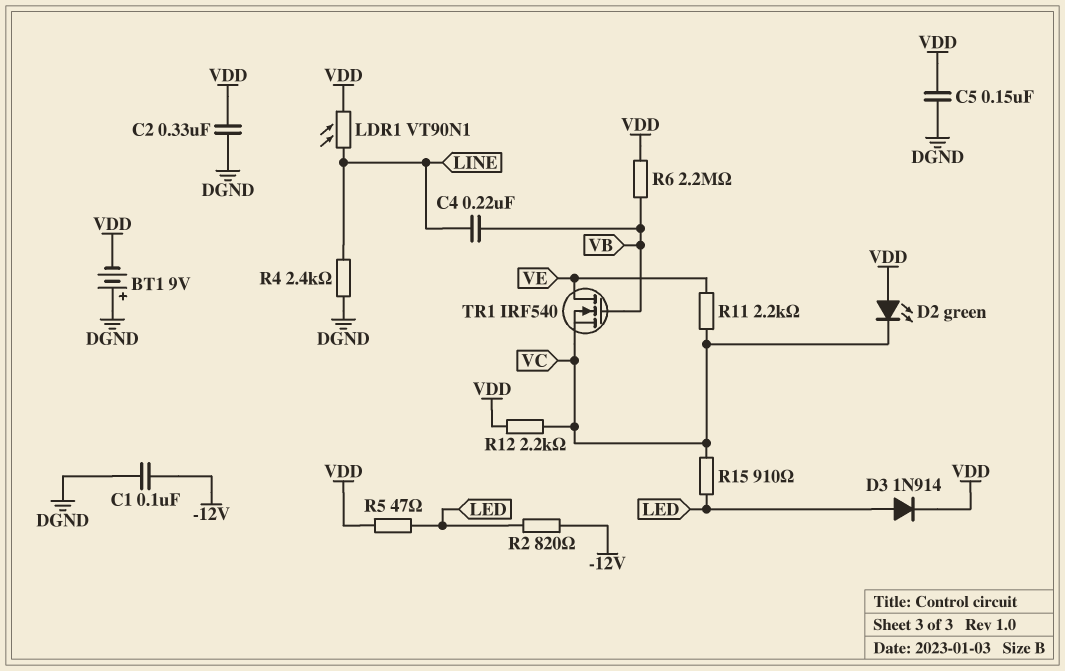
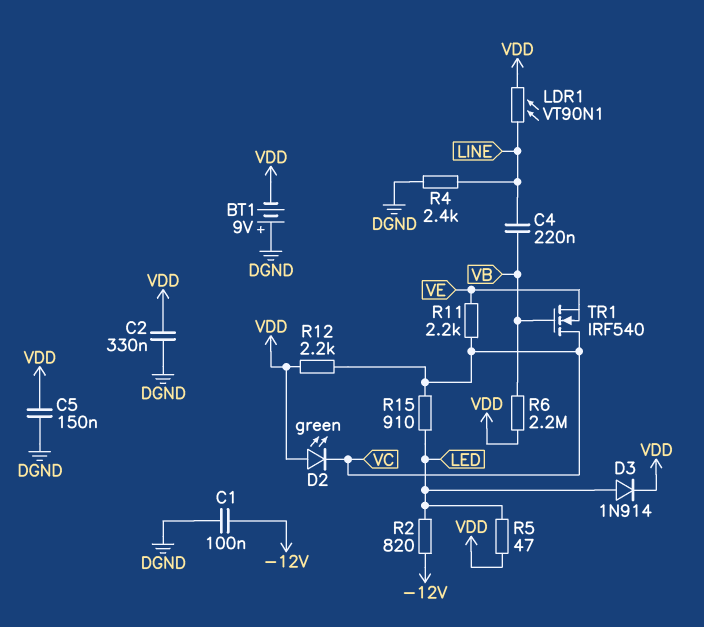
TR1: NMOS IRF540 (G VB, D VE, S VC) -> NMOS IRF540 (G VB, D VC, S VE)

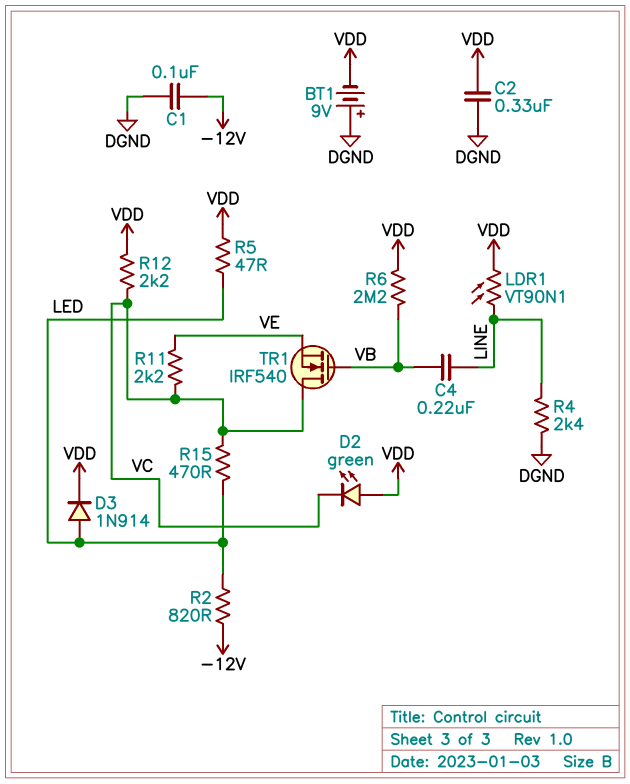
C5: 150nF (DGND, VDD) -> none
R15: 910 (LED, VC) -> 470 (LED, VC)

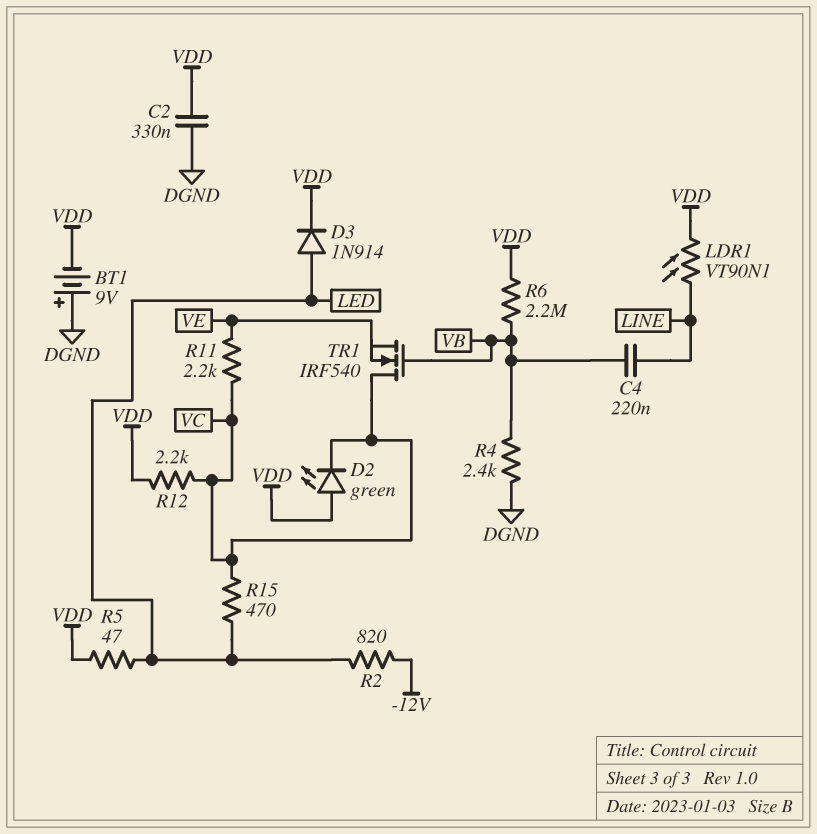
C1: 100nF (-12V, DGND) -> none
R4: 2.4k (DGND, LINE) -> 2.4k (DGND, VB)

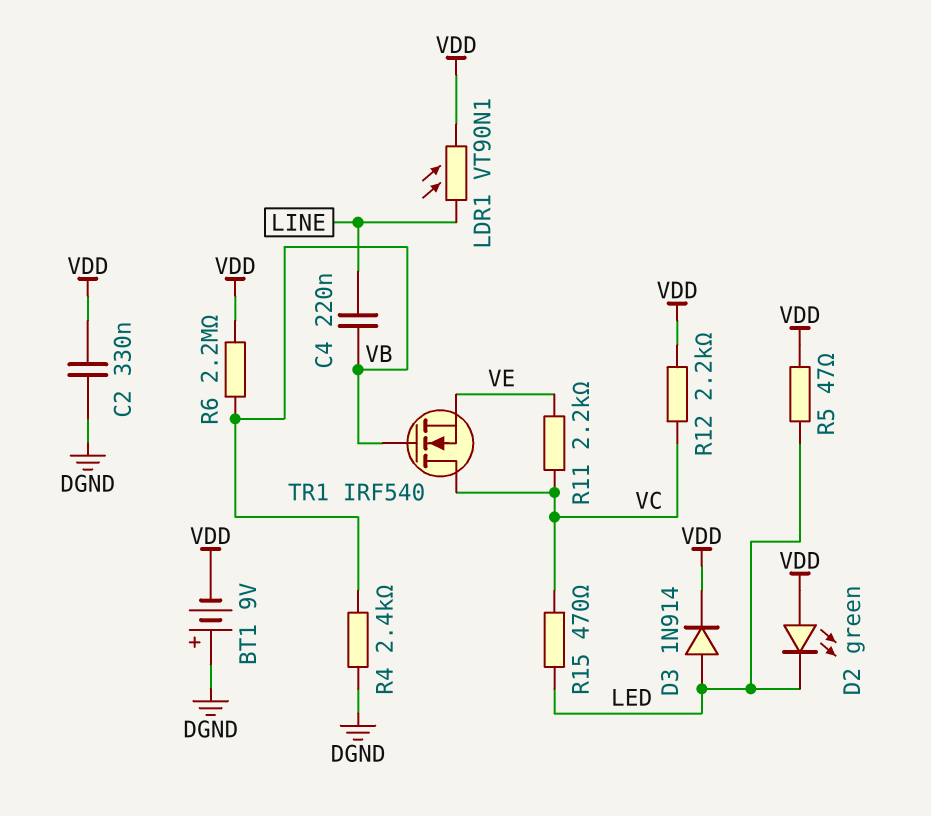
D2: LED green (A VDD, K VC) -> LED green (A VDD, K LED)
R2: 820 (-12V, LED) -> none

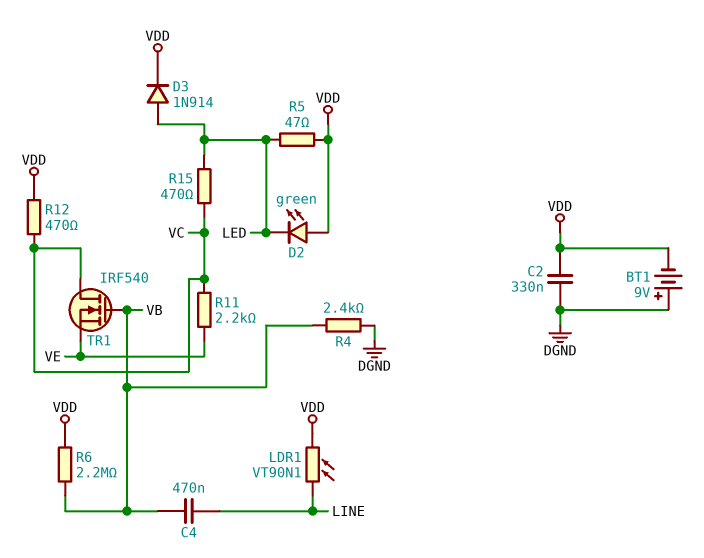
C4: 220nF (LINE, VB) -> 470nF (LINE, VB)
R12: 2.2k (VC, VDD) -> 470 (VC, VDD)

